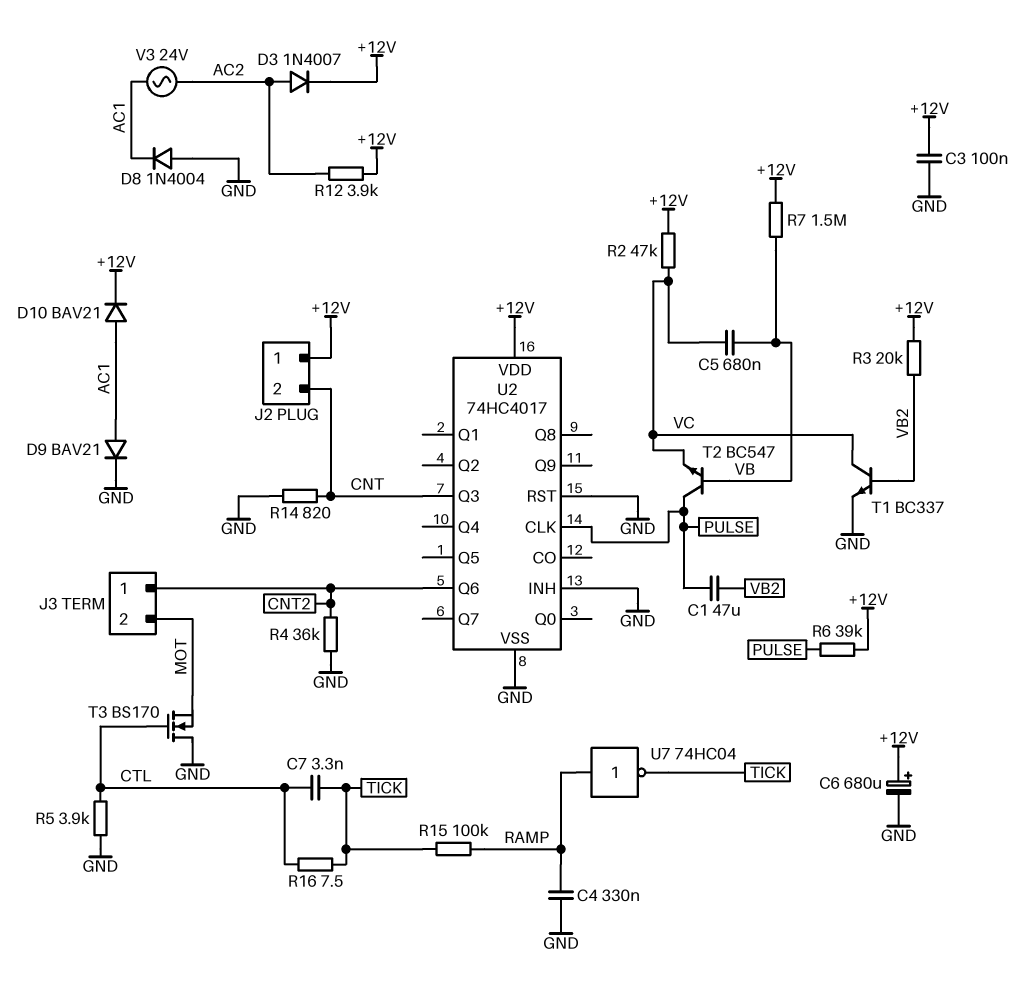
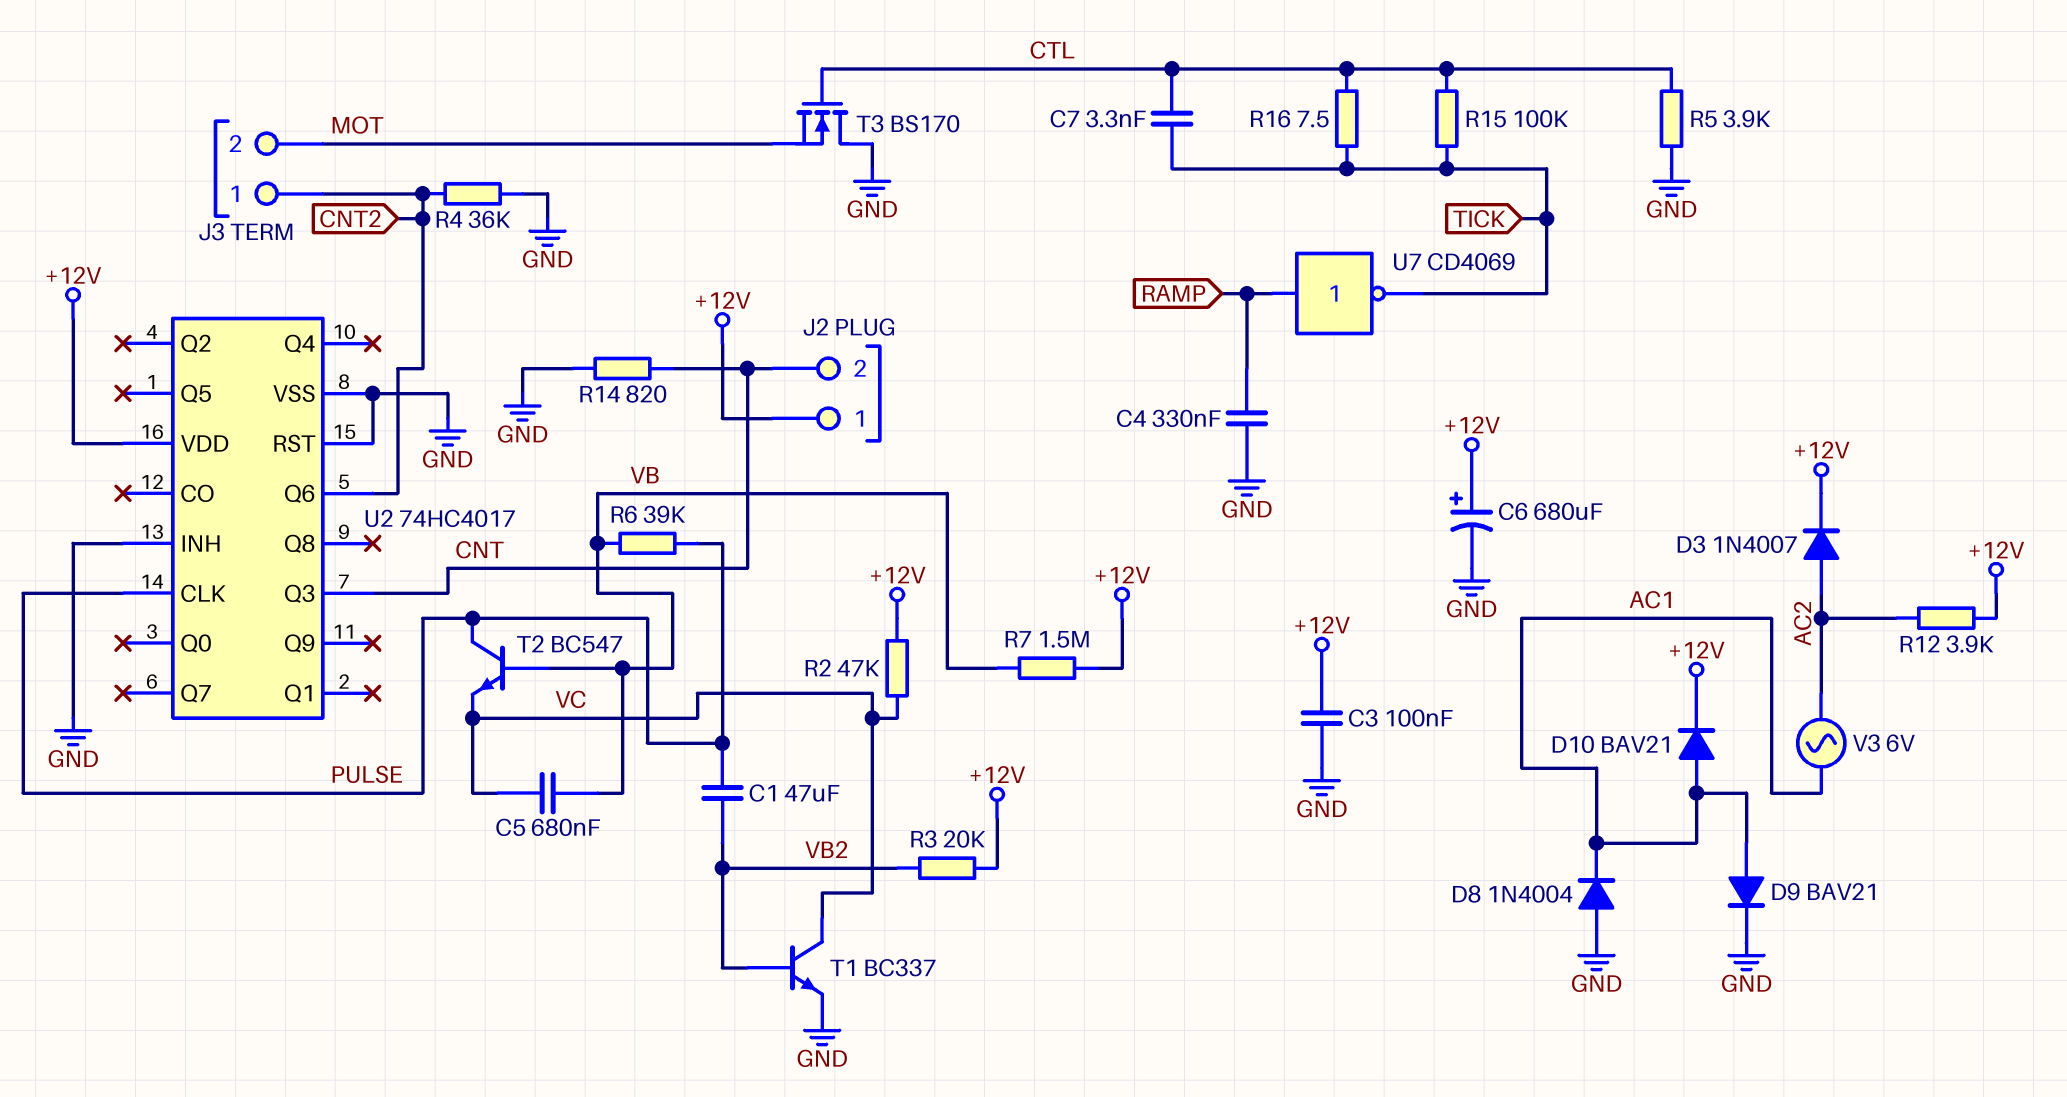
R6: 39k (+12V, PULSE) -> 39k (PULSE, VB)
R15: 100k (RAMP, TICK) -> 100k (CTL, TICK)
U7: NOT 74HC04 (in RAMP, out TICK) -> NOT CD4069 (in RAMP, out TICK)
V3: AC 24V (AC1, AC2) -> AC 6V (AC1, AC2)

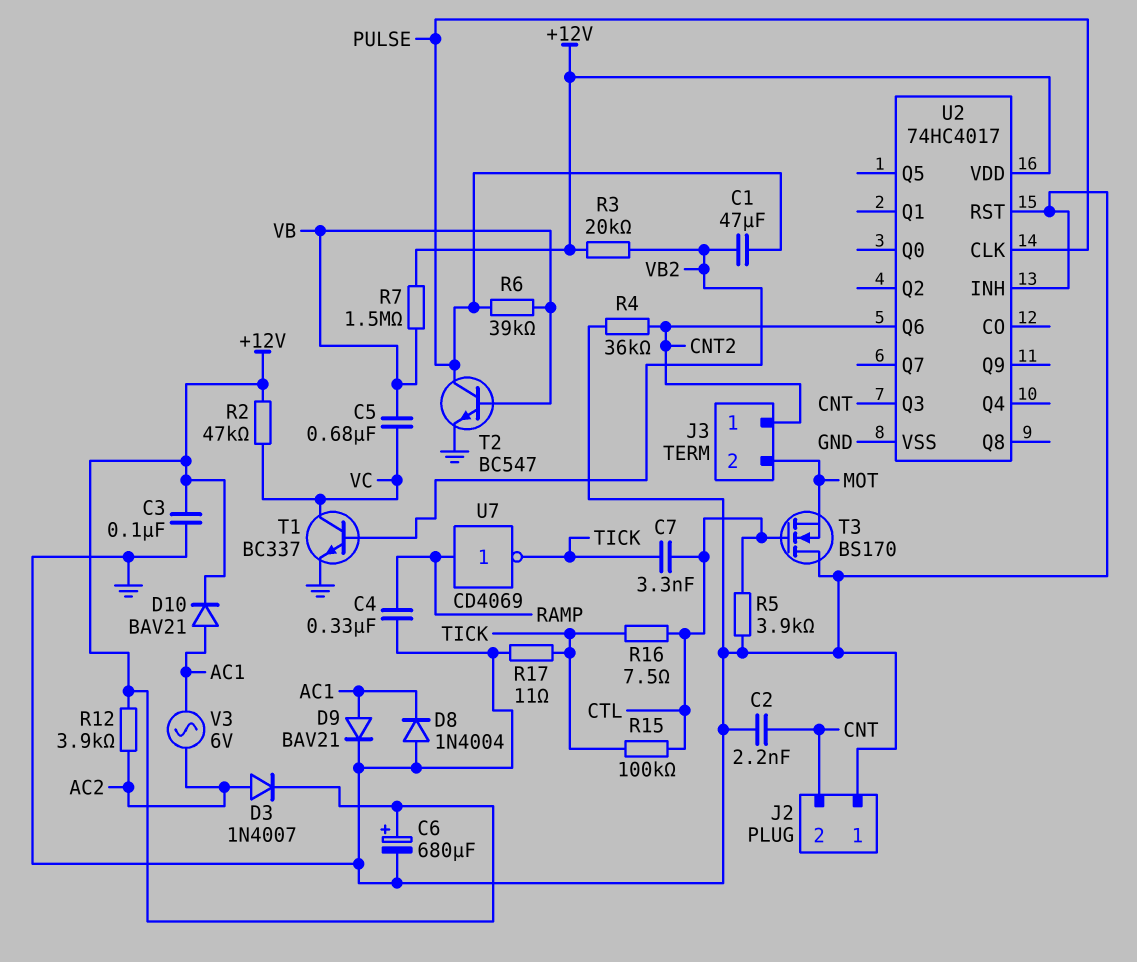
C2: none -> 2.2nF (CNT, GND)
J2 pin 1: +12V -> GND
R14: 820 (CNT, GND) -> none
R17: none -> 11 (GND, TICK)
T2: NPN BC547 (B VB, C PULSE, E VC) -> NPN BC547 (B VB, C PULSE, E GND)

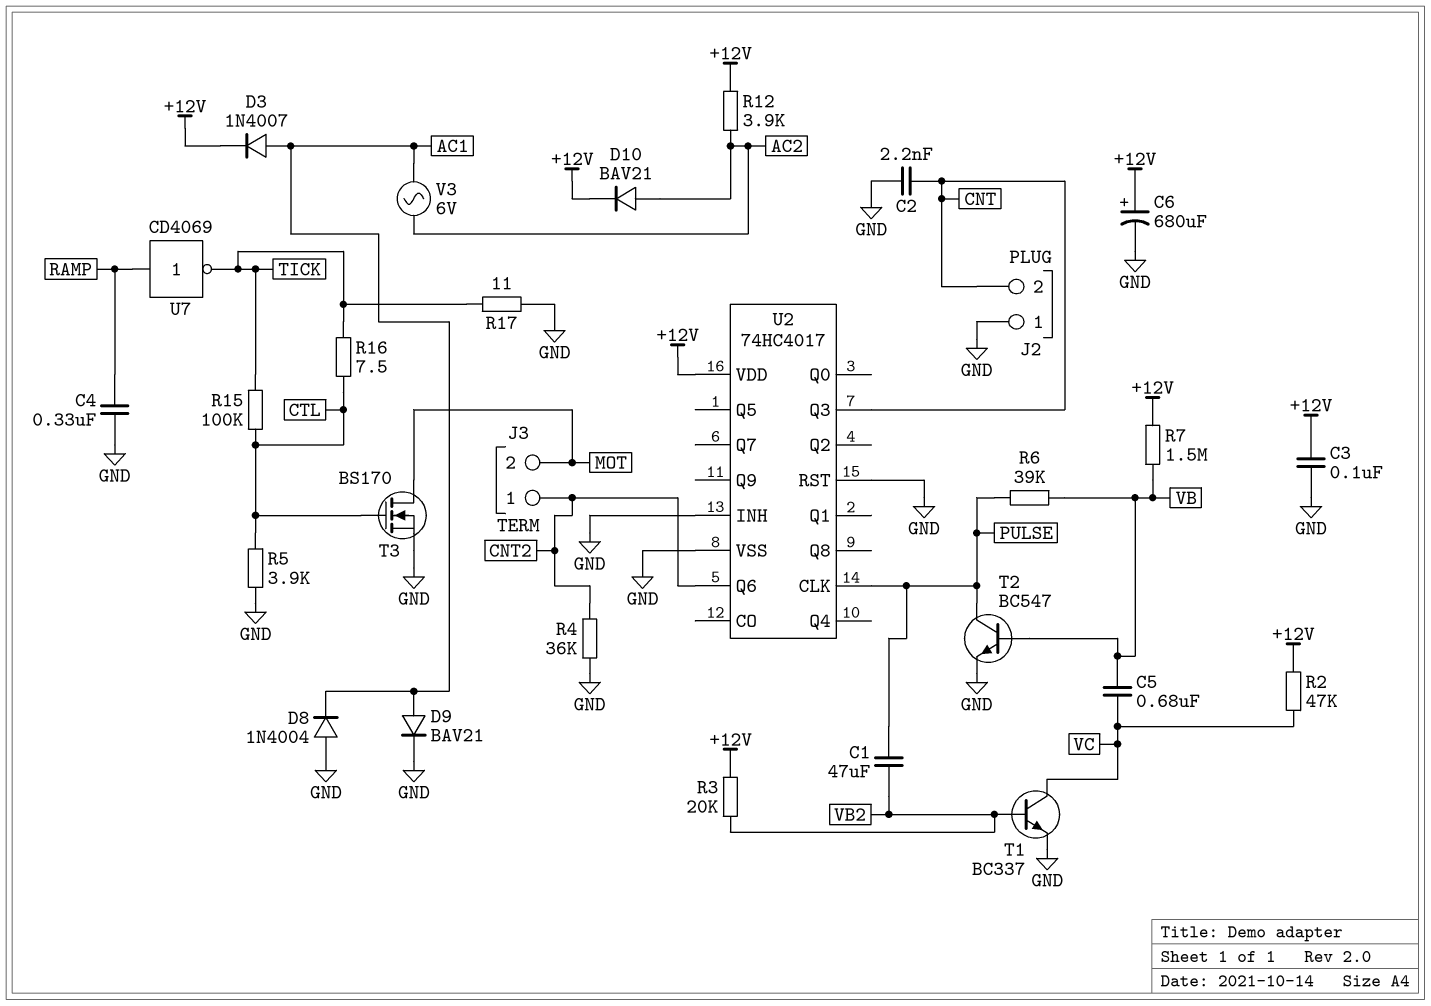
C7: 3.3nF (CTL, TICK) -> none
D3: diode 1N4007 (A AC2, K +12V) -> diode 1N4007 (A AC1, K +12V)
D10: diode BAV21 (A AC1, K +12V) -> diode BAV21 (A AC2, K +12V)
T3: NMOS BS170 (G CTL, D GND, S MOT) -> NMOS BS170 (G CTL, D MOT, S GND)

